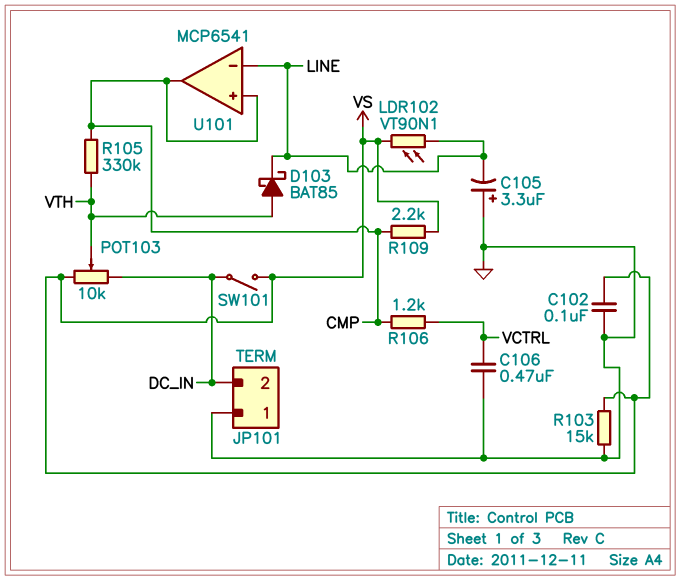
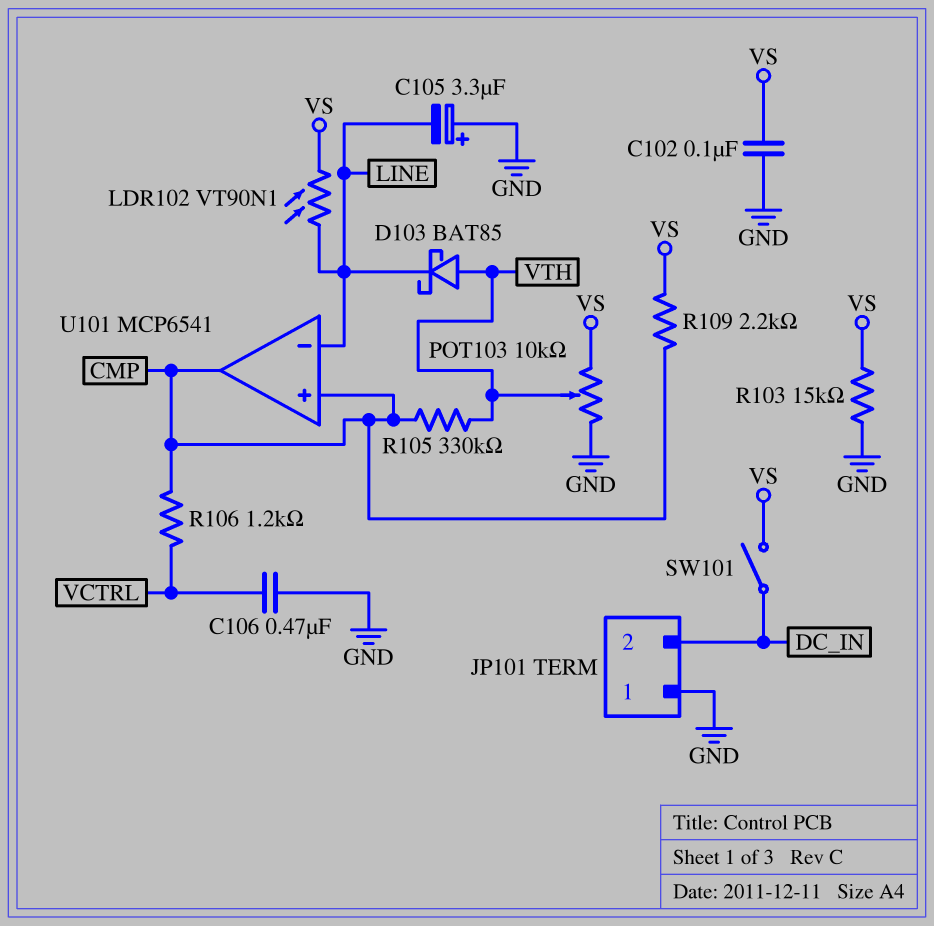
POT103: 10k (DC_IN, VS, wiper VTH) -> 10k (GND, VS, wiper VTH)

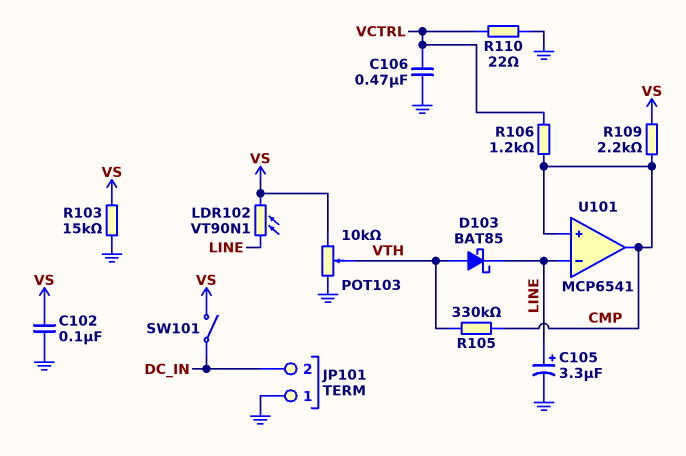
C105: 3.3uF (plus GND, minus LINE) -> 3.3uF (plus LINE, minus GND)
R110: none -> 22 (GND, VCTRL)

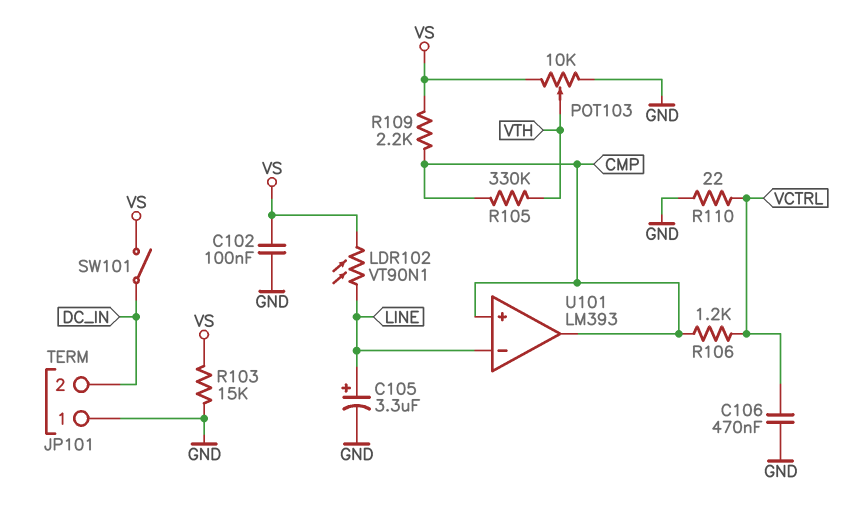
D103: schottky BAT85 (A VTH, K LINE) -> none
U101: MCP6541 -> LM393

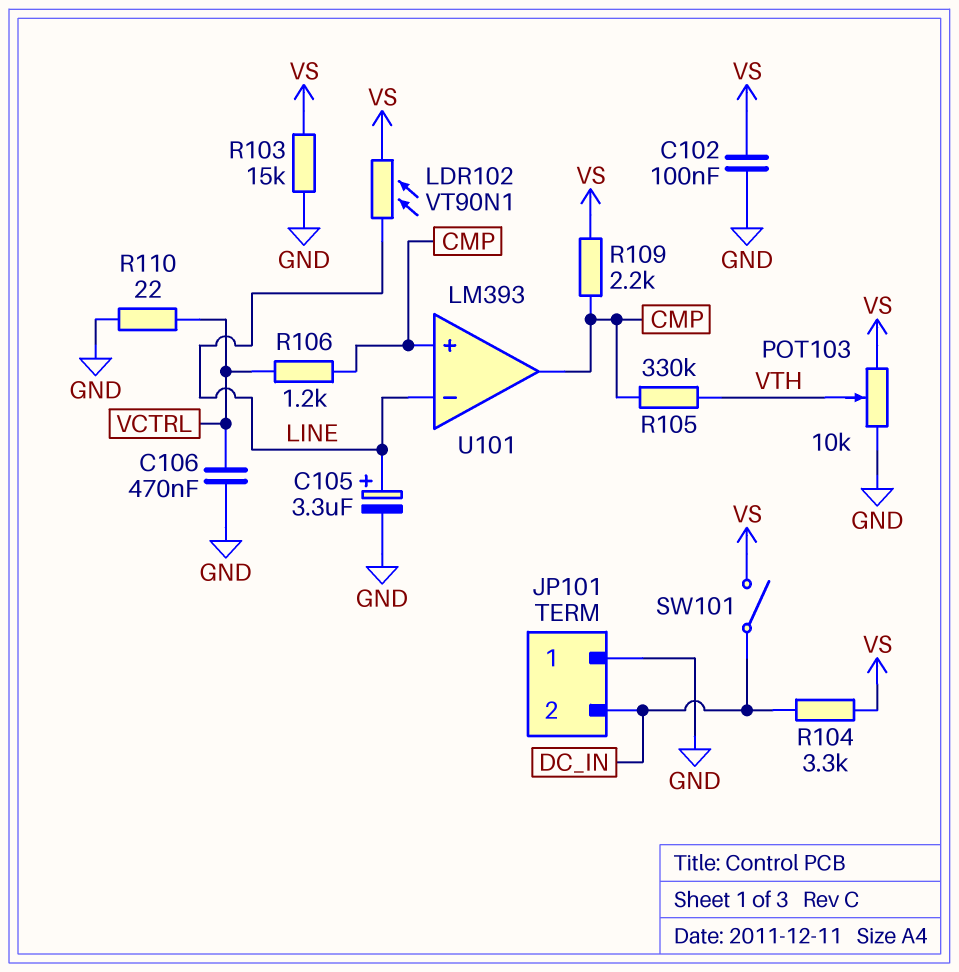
R104: none -> 3.3k (DC_IN, VS)

